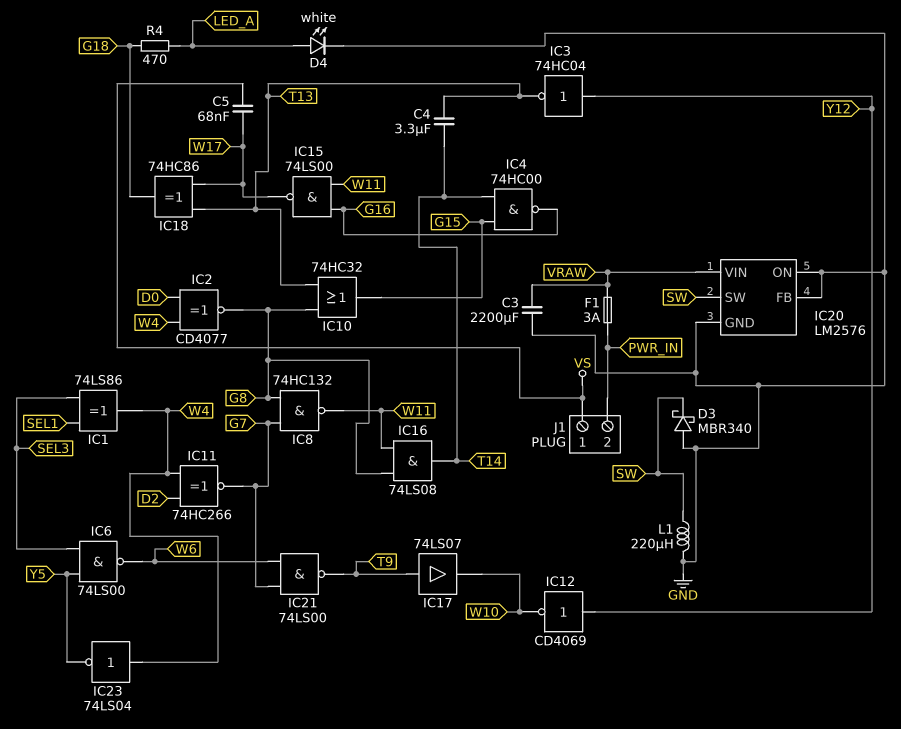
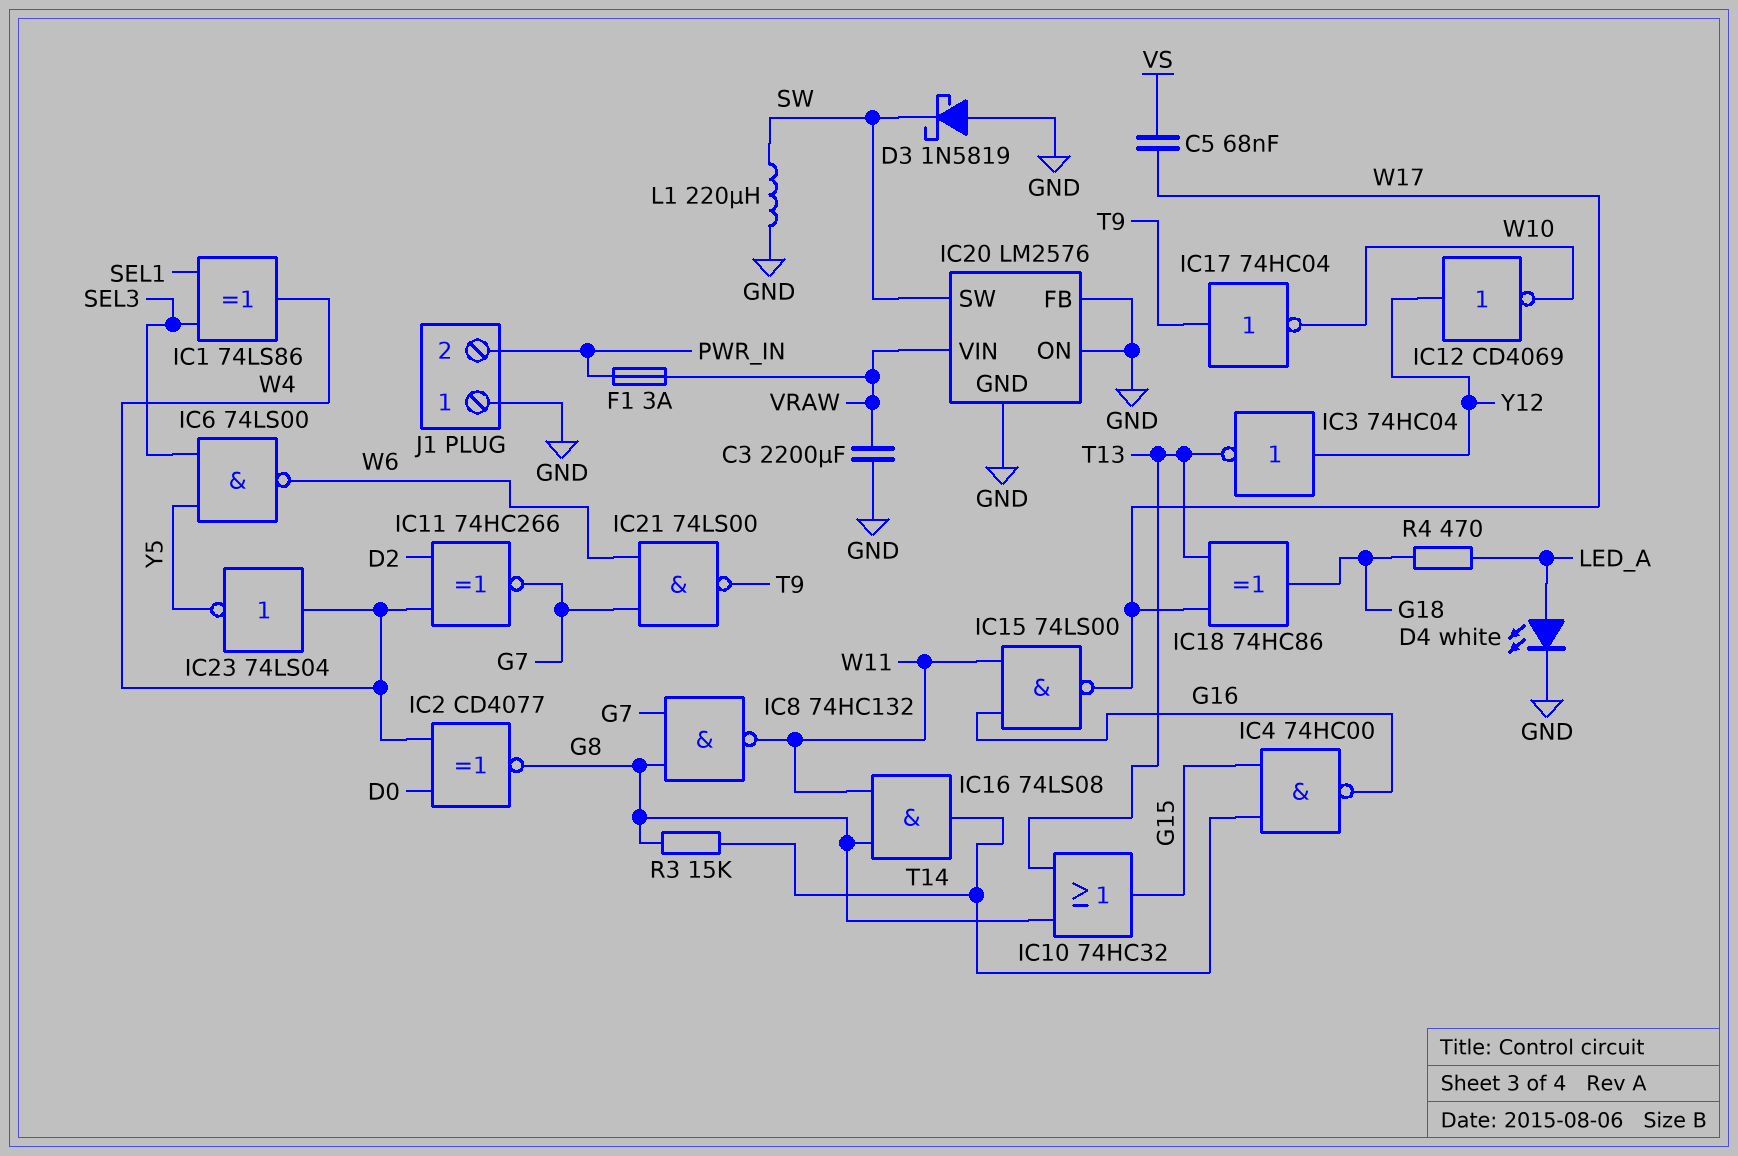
C4: 3.3uF (T13, T14) -> none
D3: schottky MBR340 (A GND, K SW) -> schottky 1N5819 (A GND, K SW)
IC17: buffer 74LS07 (in T9, out W10) -> NOT 74HC04 (in T9, out W10)
J1 pin 1: VS -> GND
R3: none -> 15k (G8, T14)

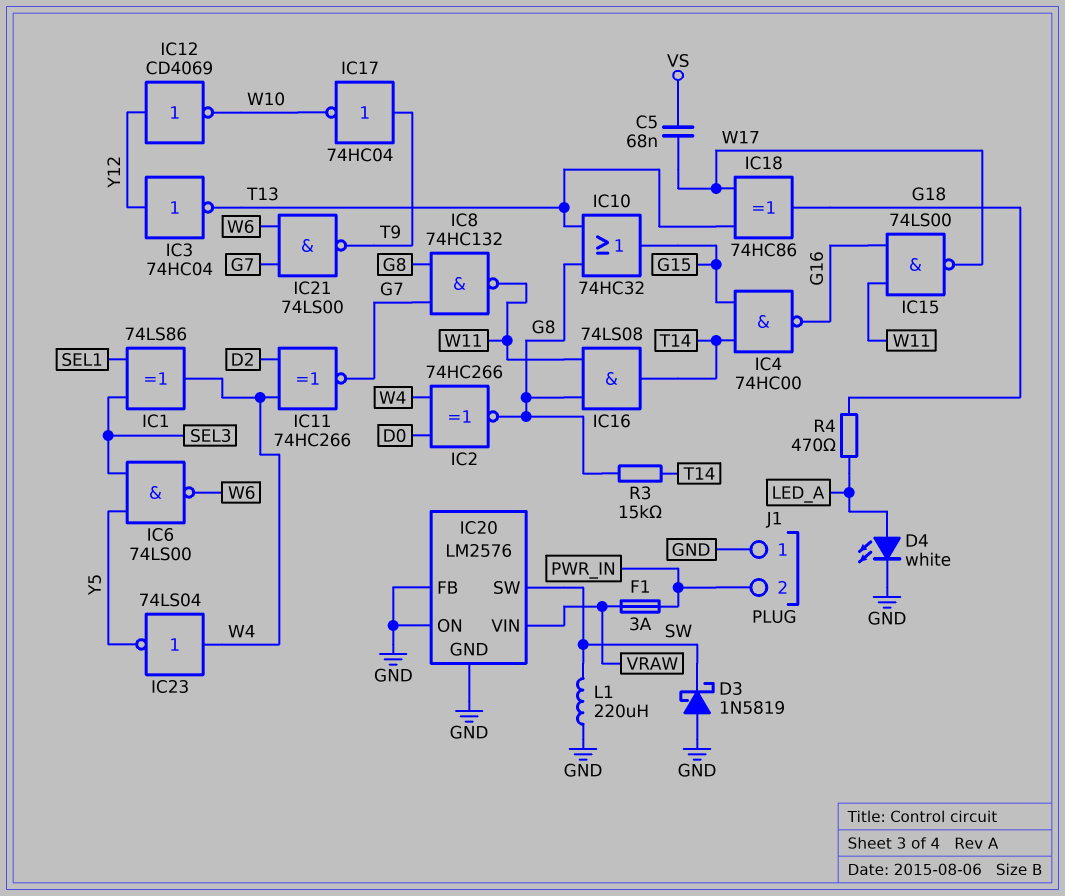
C3: 2200uF (GND, VRAW) -> none
IC2: XNOR CD4077 (in D0, in W4, out G8) -> XNOR 74HC266 (in D0, in W4, out G8)

